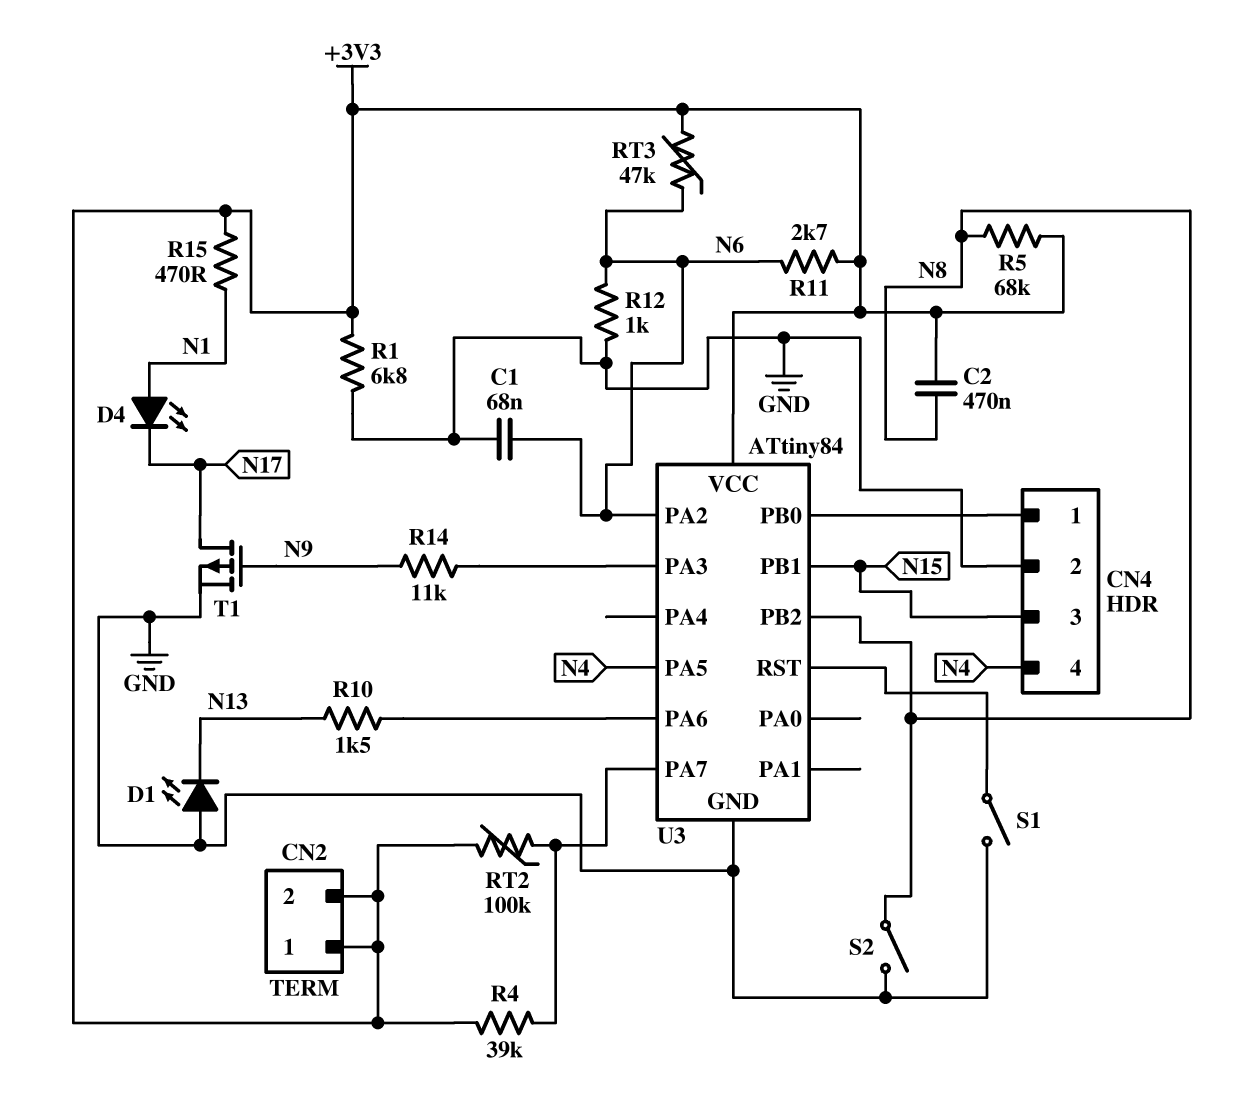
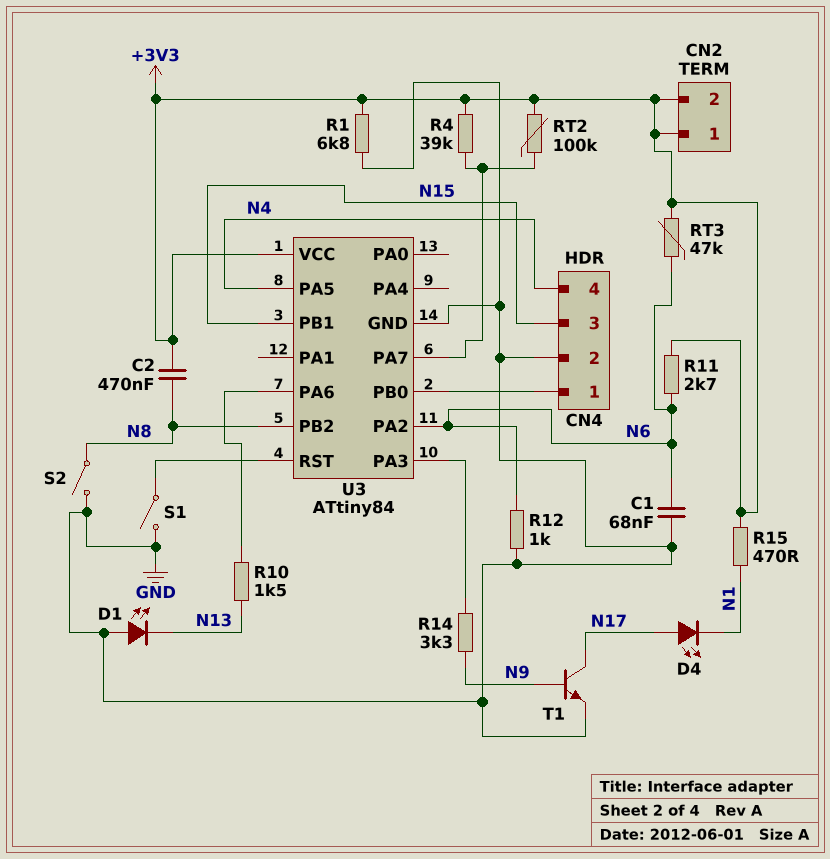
D4: LED (A N1, K N17) -> LED (A N17, K N1)
R5: 68k (+3V3, N8) -> none
R14: 11k (N9, U3/PA3) -> 3.3k (N9, U3/PA3)
T1: PMOS (G N9, D N17, S GND) -> NPN (B N9, C N17, E GND)

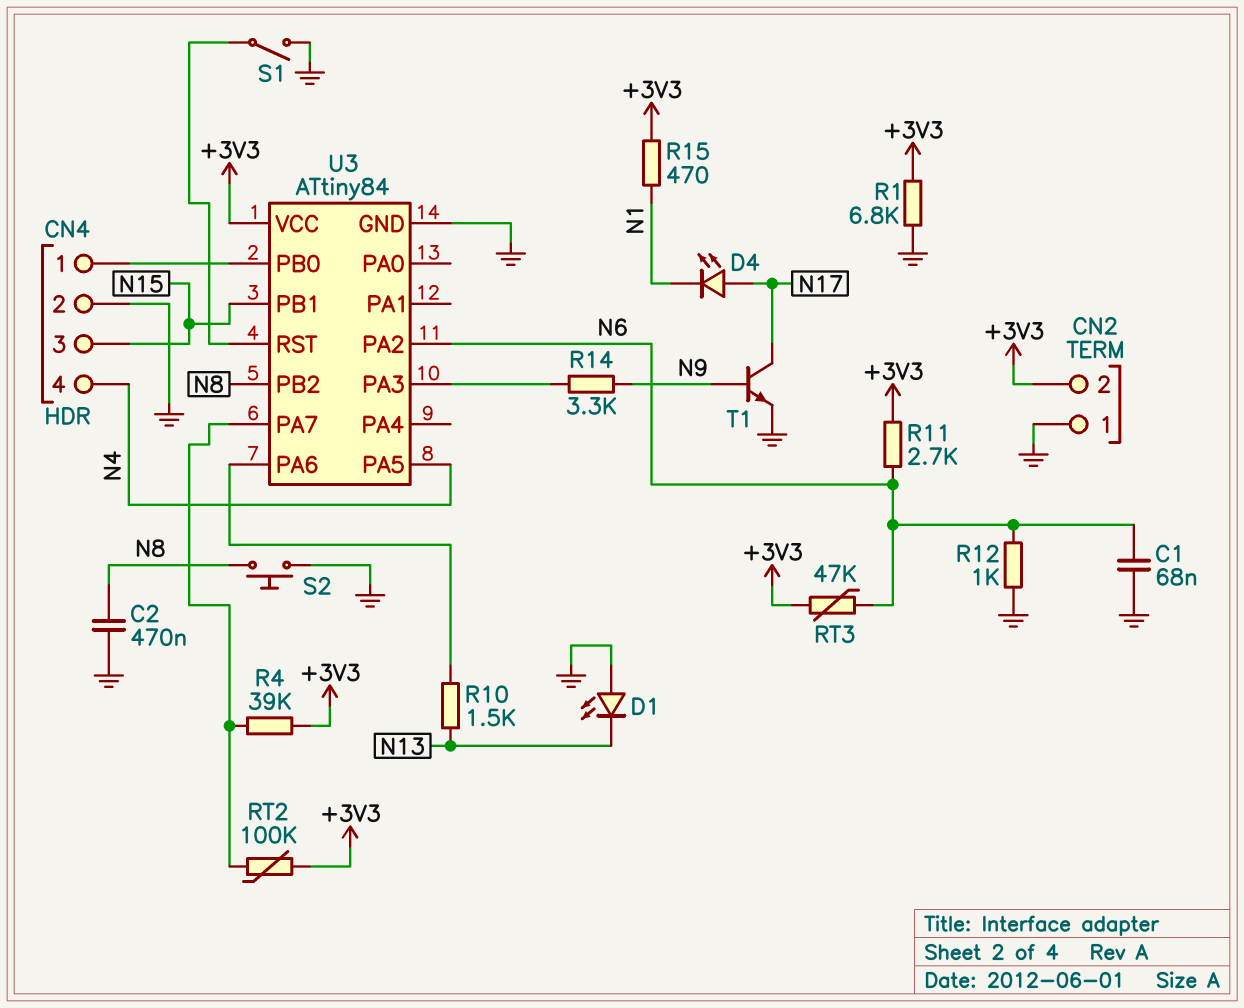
C2: 470nF (+3V3, N8) -> 470nF (GND, N8)
CN2 pin 1: +3V3 -> GND
S2: switch (GND, N8) -> button (GND, N8)

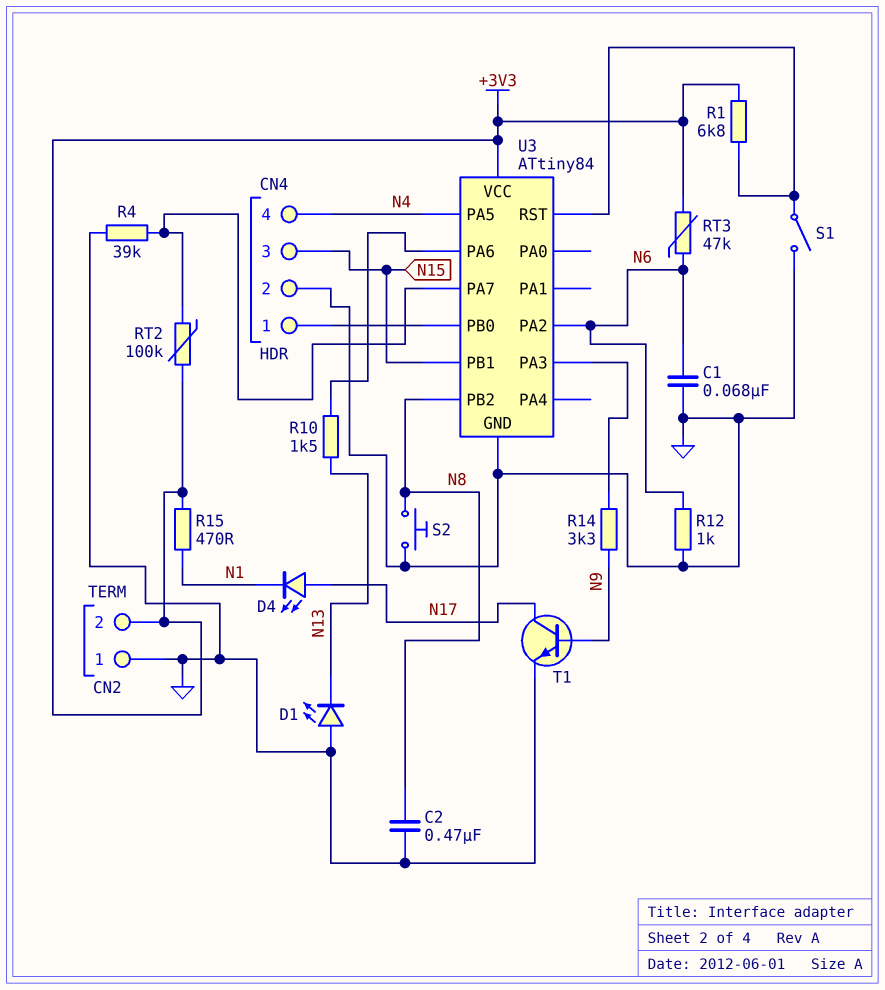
R1: 6.8k (+3V3, GND) -> 6.8k (+3V3, U3/RST)
R4: 39k (+3V3, U3/PA7) -> 39k (GND, U3/PA7)
R11: 2.7k (+3V3, N6) -> none

